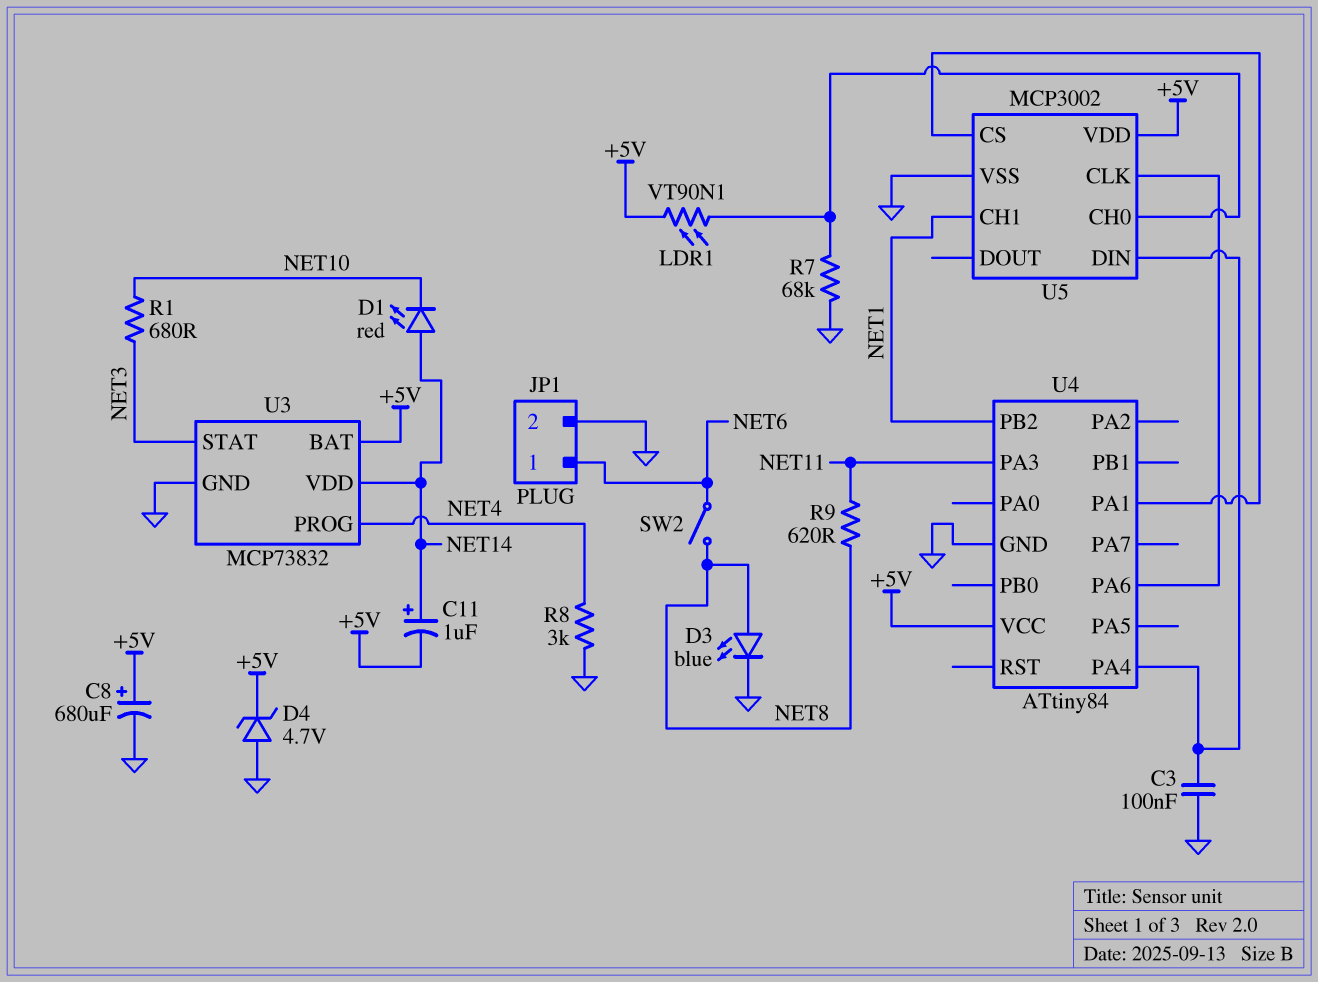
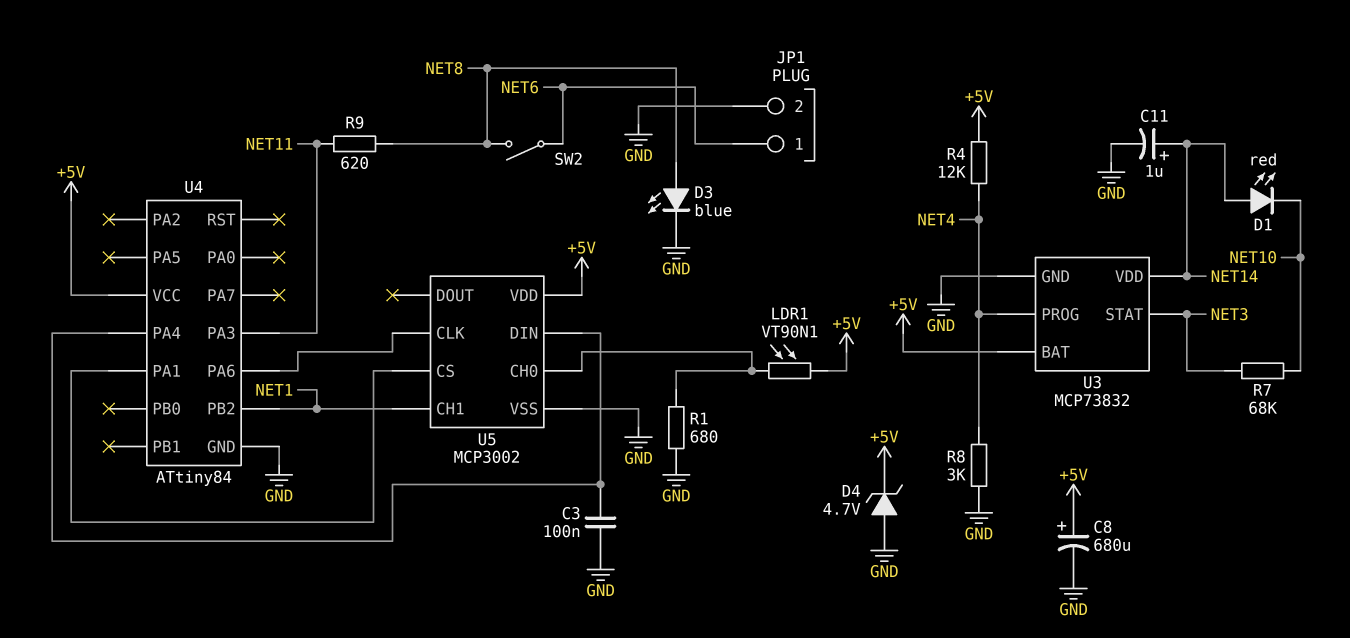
C11: 1uF (plus NET14, minus +5V) -> 1uF (plus NET14, minus GND)
R1: 680 (NET3, NET10) -> 680 (GND, U5/CH0)
R4: none -> 12k (+5V, NET4)
R7: 68k (GND, U5/CH0) -> 68k (NET3, NET10)

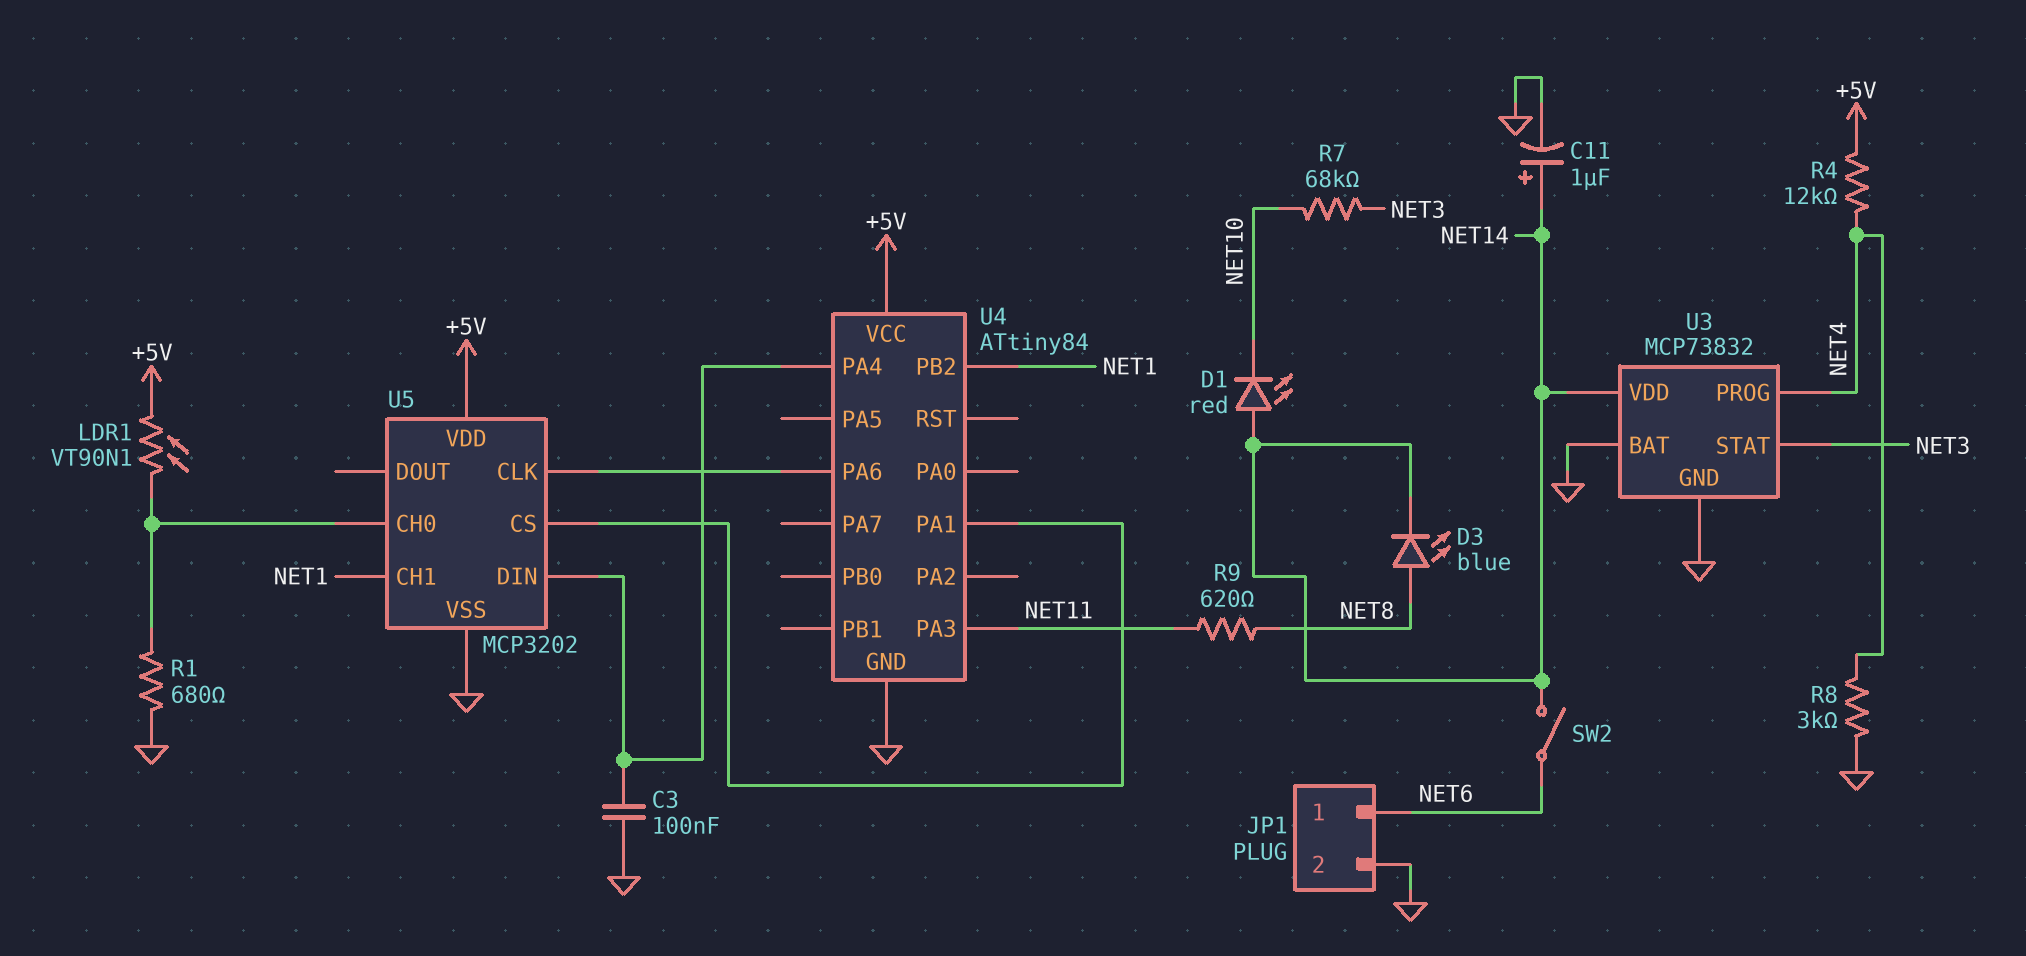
C8: 680uF (plus +5V, minus GND) -> none
D3: LED blue (A NET8, K GND) -> LED blue (A NET8, K NET14)
D4: zener 4.7V (A GND, K +5V) -> none
SW2: switch (NET6, NET8) -> switch (NET6, NET14)
U3 pin BAT: +5V -> GND
U5: MCP3002 -> MCP3202

